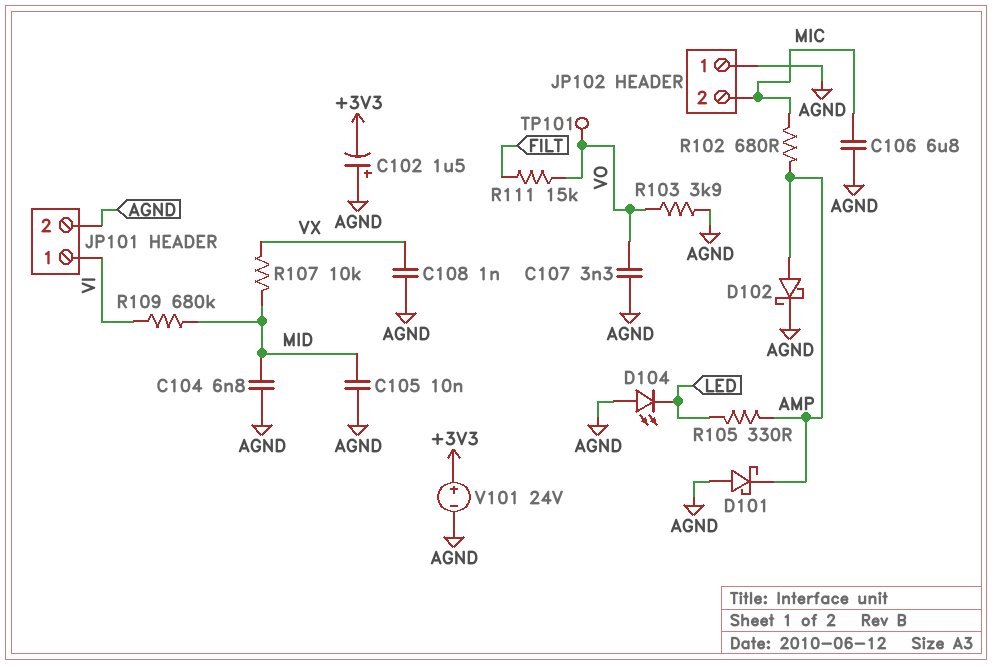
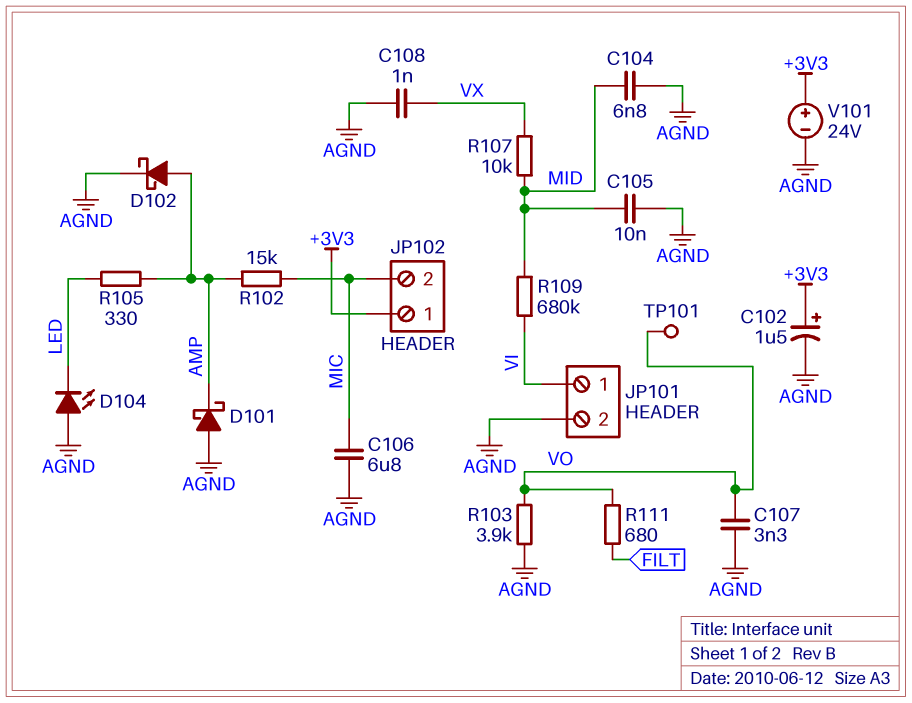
C102: 1.5uF (plus AGND, minus +3V3) -> 1.5uF (plus +3V3, minus AGND)
JP102 pin 1: AGND -> +3V3
R102: 680 (AMP, MIC) -> 15k (AMP, MIC)
R111: 15k (FILT, VO) -> 680 (FILT, VO)

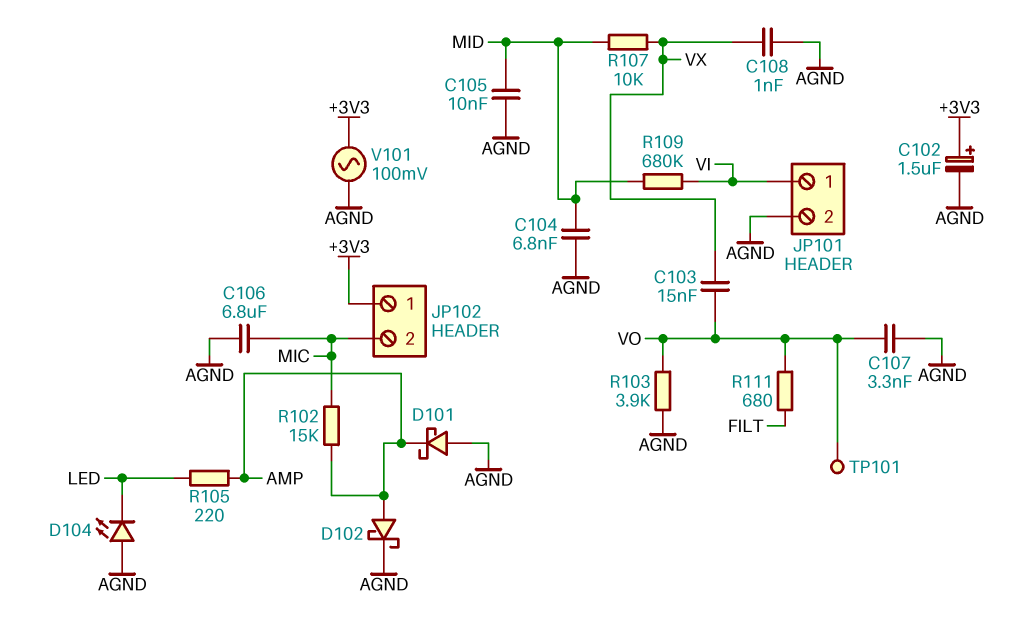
C103: none -> 15nF (VO, VX)
R105: 330 (AMP, LED) -> 220 (AMP, LED)
V101: 24V (plus +3V3, minus AGND) -> AC 100mV (+3V3, AGND)

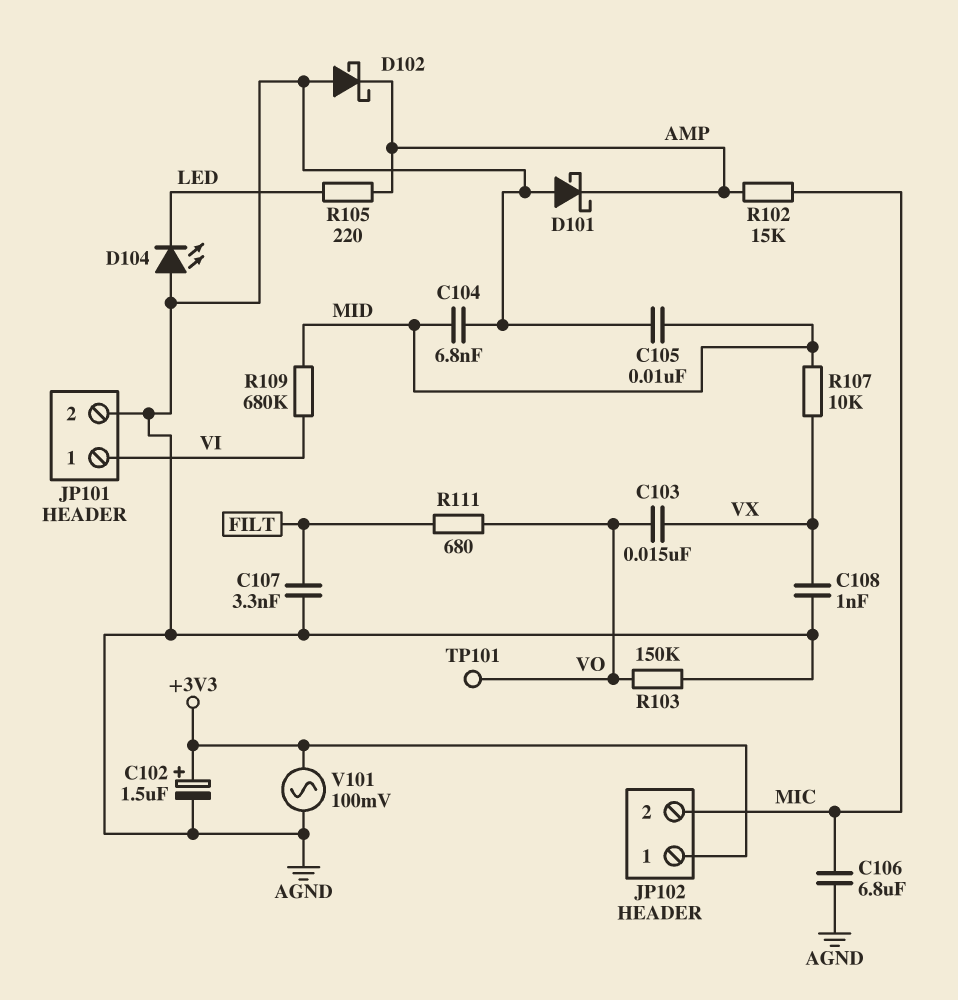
C107: 3.3nF (AGND, VO) -> 3.3nF (AGND, FILT)
D102: schottky (A AMP, K AGND) -> schottky (A AGND, K AMP)
R103: 3.9k (AGND, VO) -> 150k (AGND, VO)

